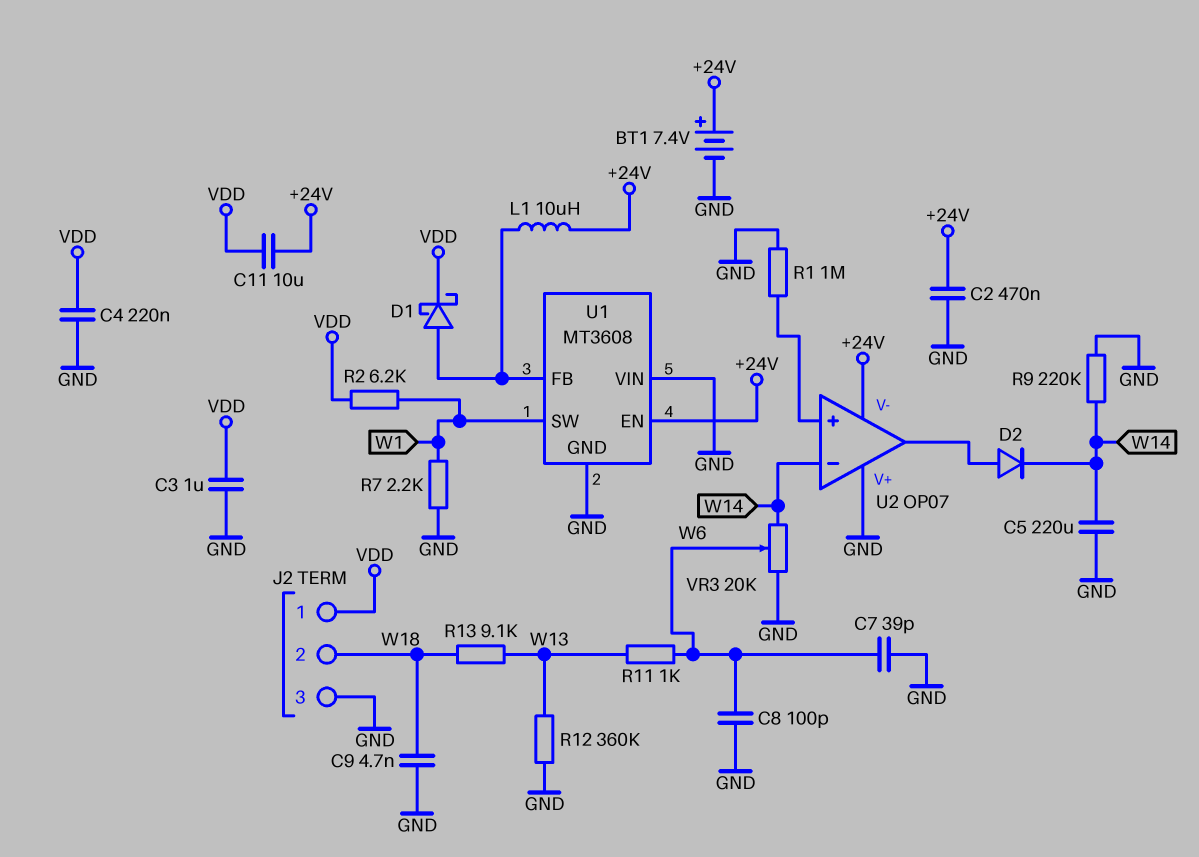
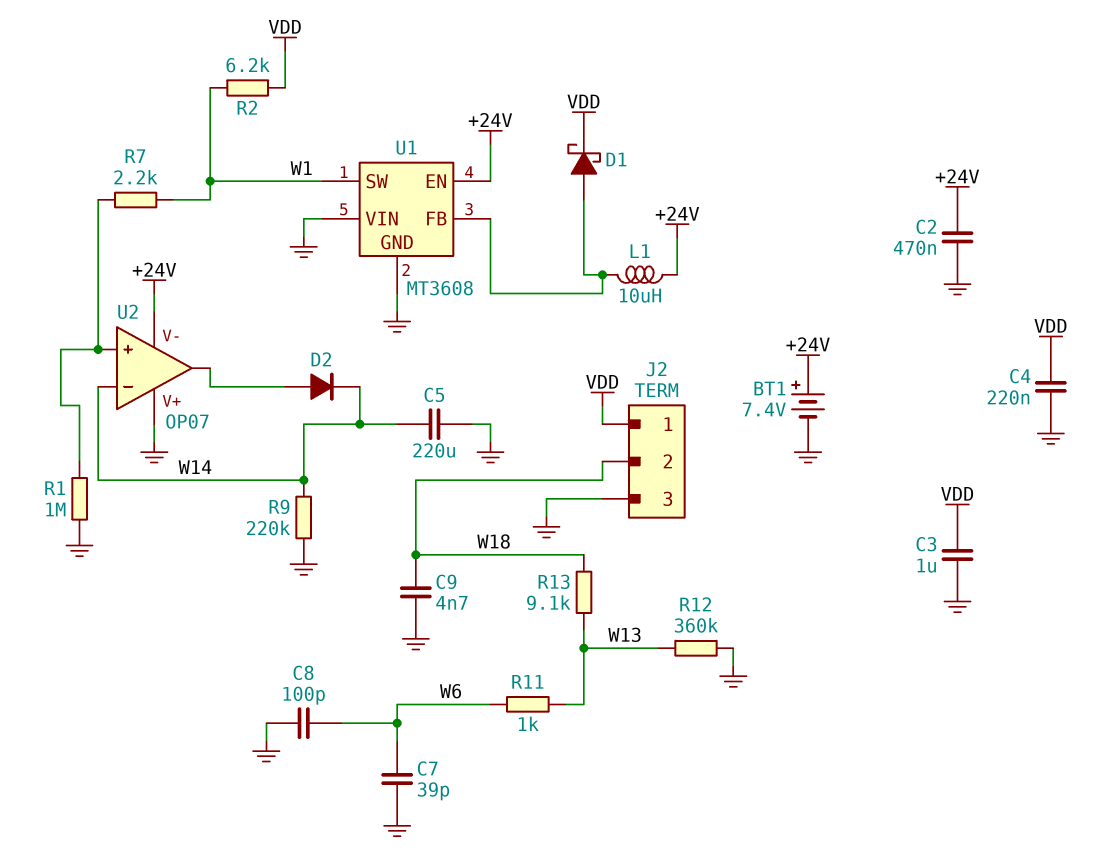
C11: 10uF (+24V, VDD) -> none
R7: 2.2k (GND, W1) -> 2.2k (U2/in+, W1)
VR3: 20k (GND, W14, wiper W6) -> none

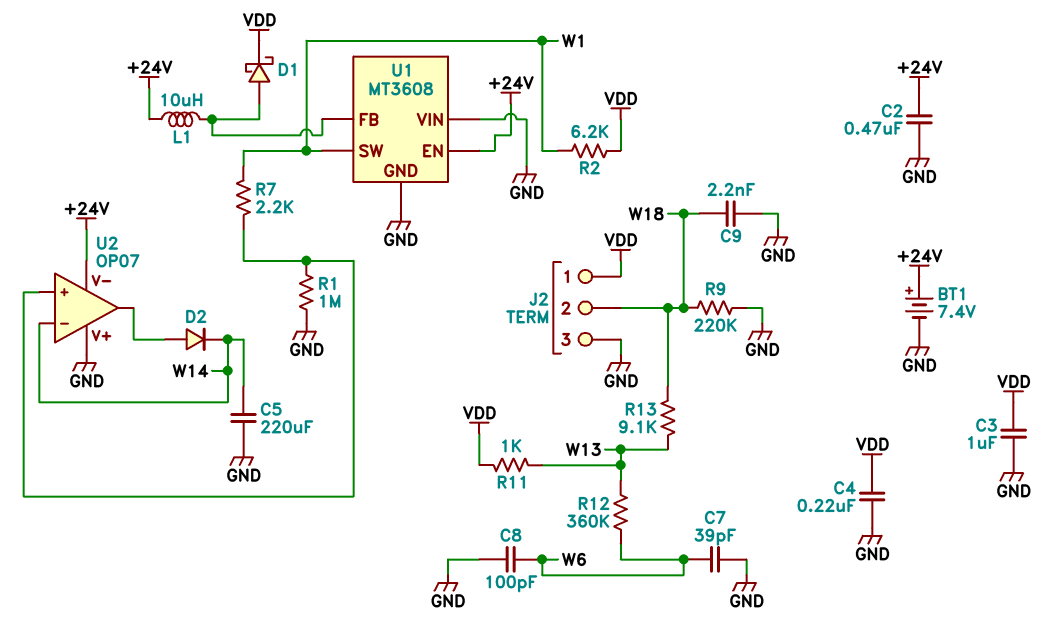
C9: 4.7nF (GND, W18) -> 2.2nF (GND, W18)
R9: 220k (GND, W14) -> 220k (GND, W18)
R11: 1k (W6, W13) -> 1k (VDD, W13)
R12: 360k (GND, W13) -> 360k (W6, W13)

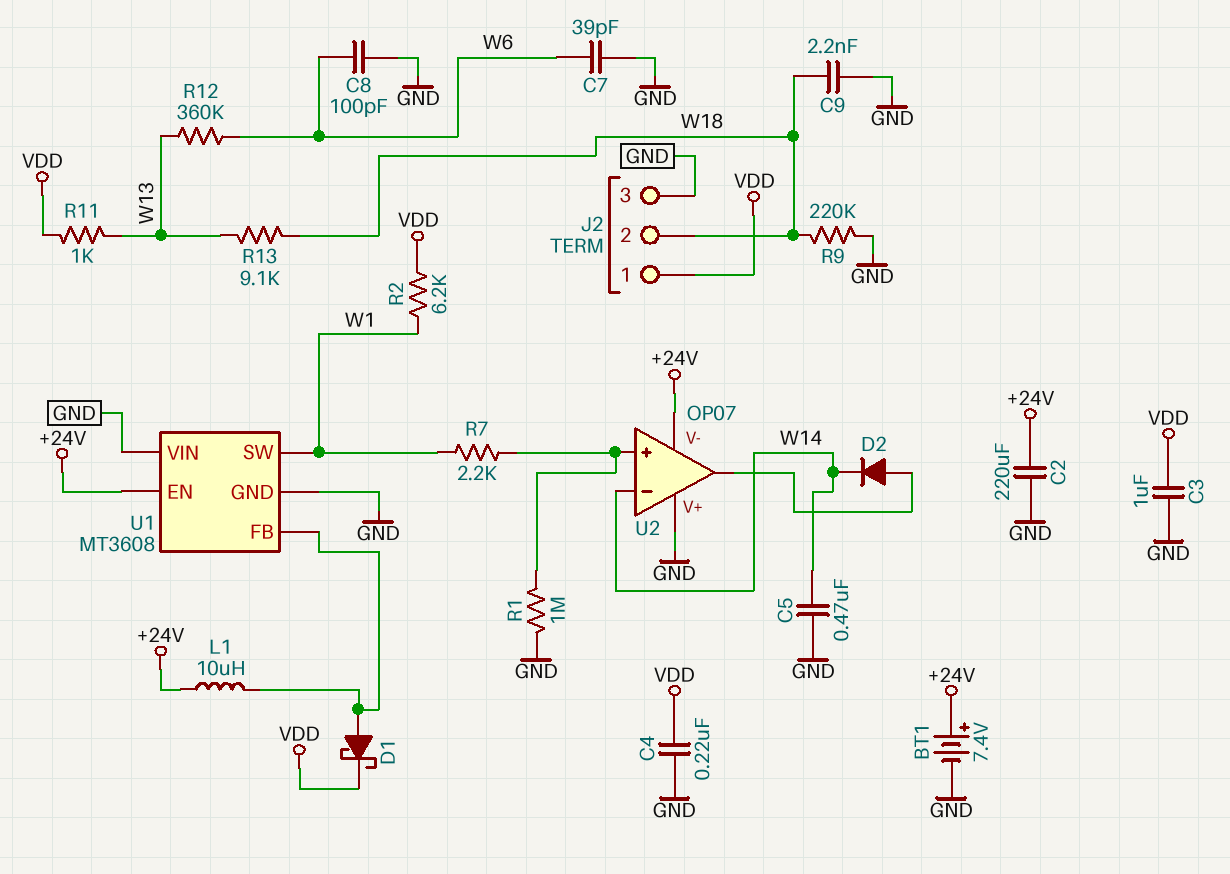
C2: 470nF (+24V, GND) -> 220uF (+24V, GND)
C5: 220uF (GND, W14) -> 470nF (GND, W14)

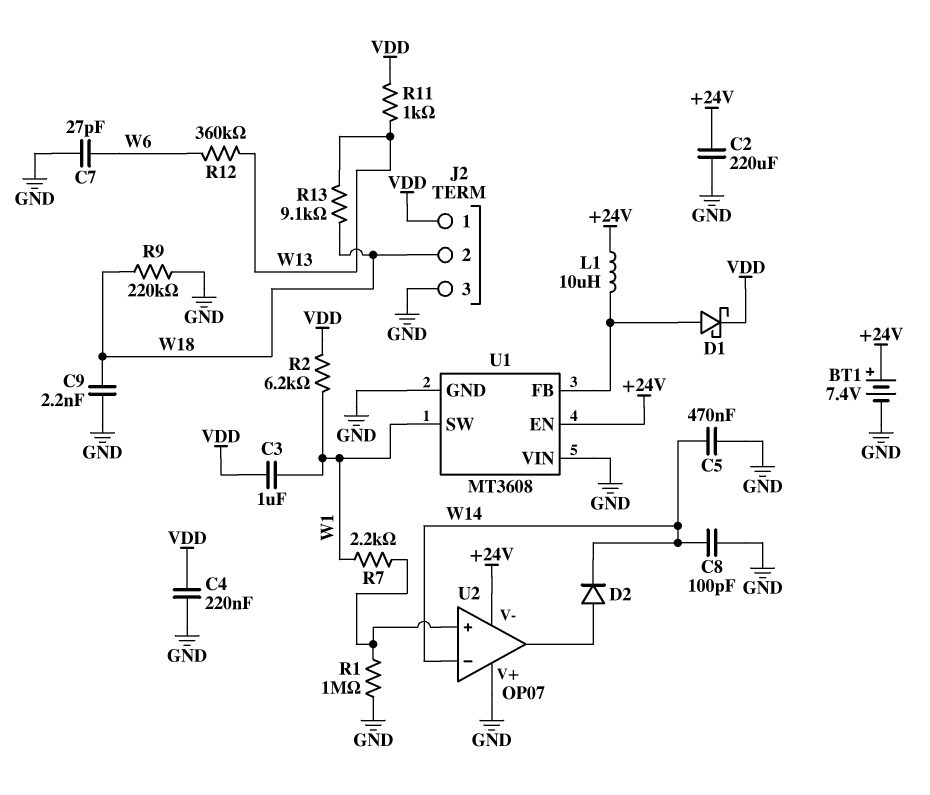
C3: 1uF (GND, VDD) -> 1uF (VDD, W1)
C7: 39pF (GND, W6) -> 27pF (GND, W6)
C8: 100pF (GND, W6) -> 100pF (GND, W14)

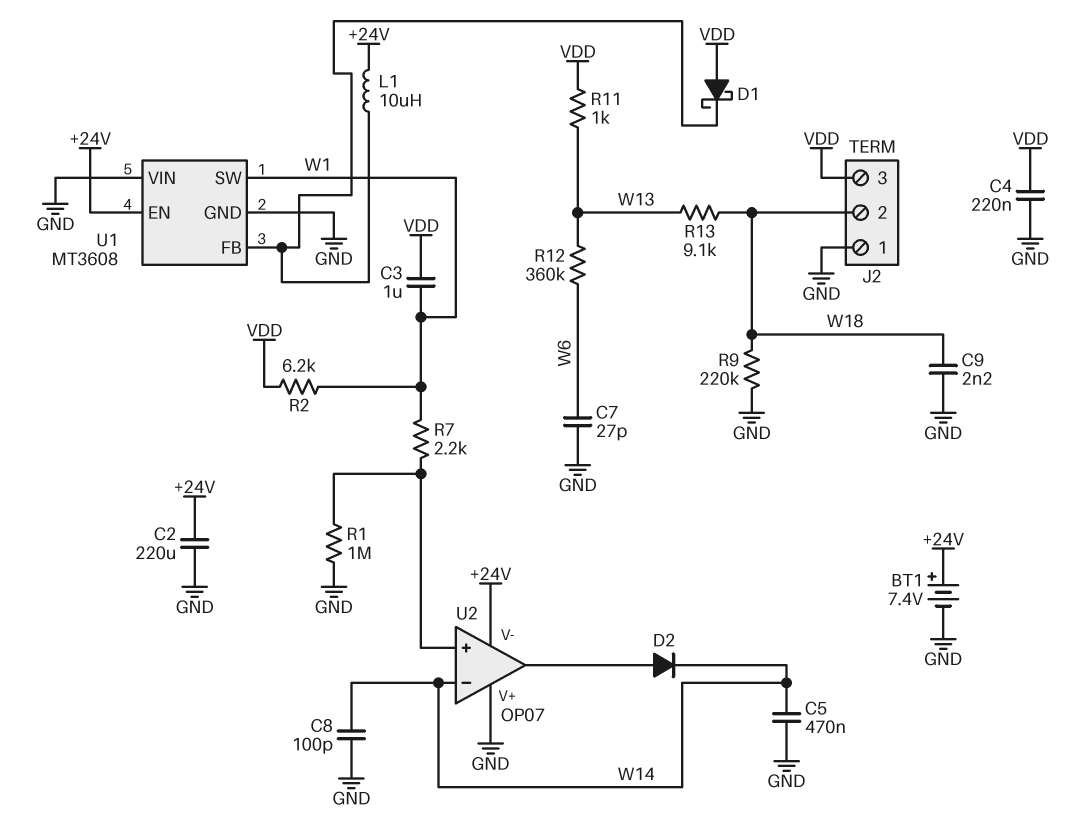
D1: schottky (A U1/FB, K VDD) -> schottky (A VDD, K U1/FB)
J2 pin 1: VDD -> GND
J2 pin 3: GND -> VDD

